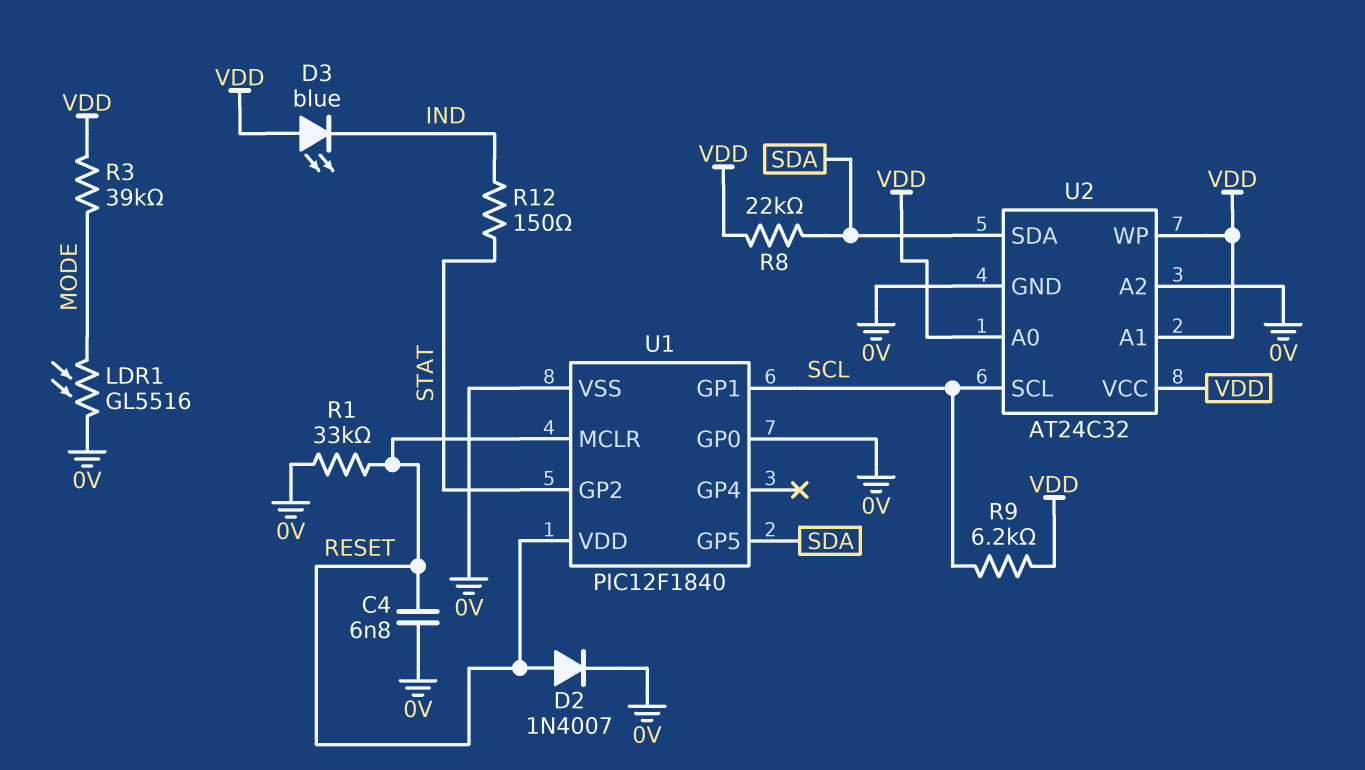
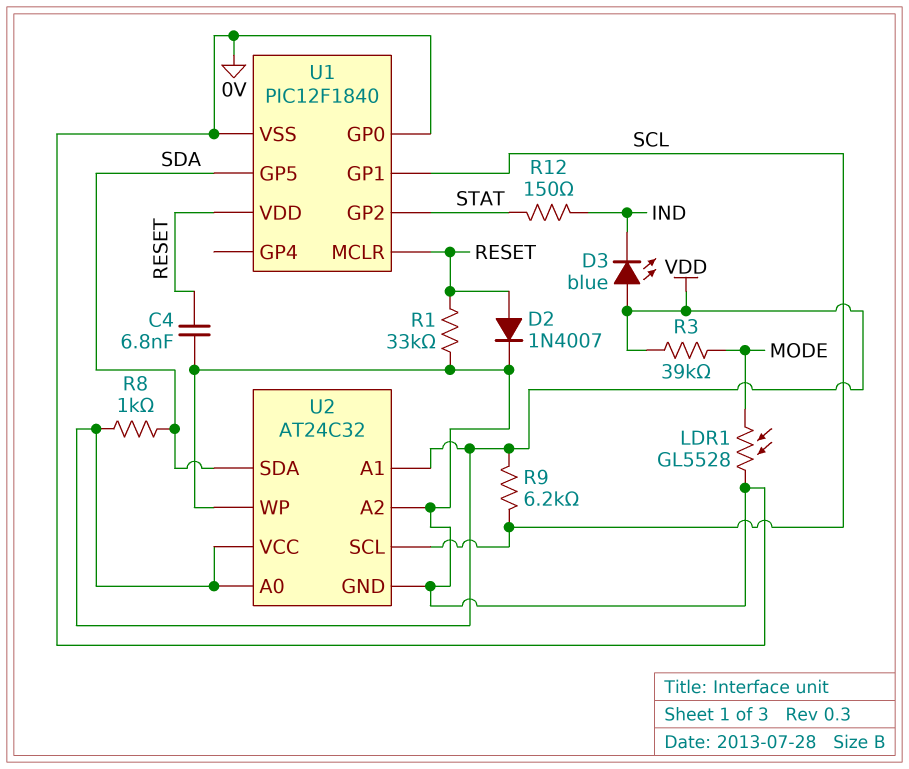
LDR1: GL5516 (0V, MODE) -> GL5528 (0V, MODE)
R8: 22k (SDA, VDD) -> 1k (SDA, VDD)
U2 pin WP: VDD -> 0V

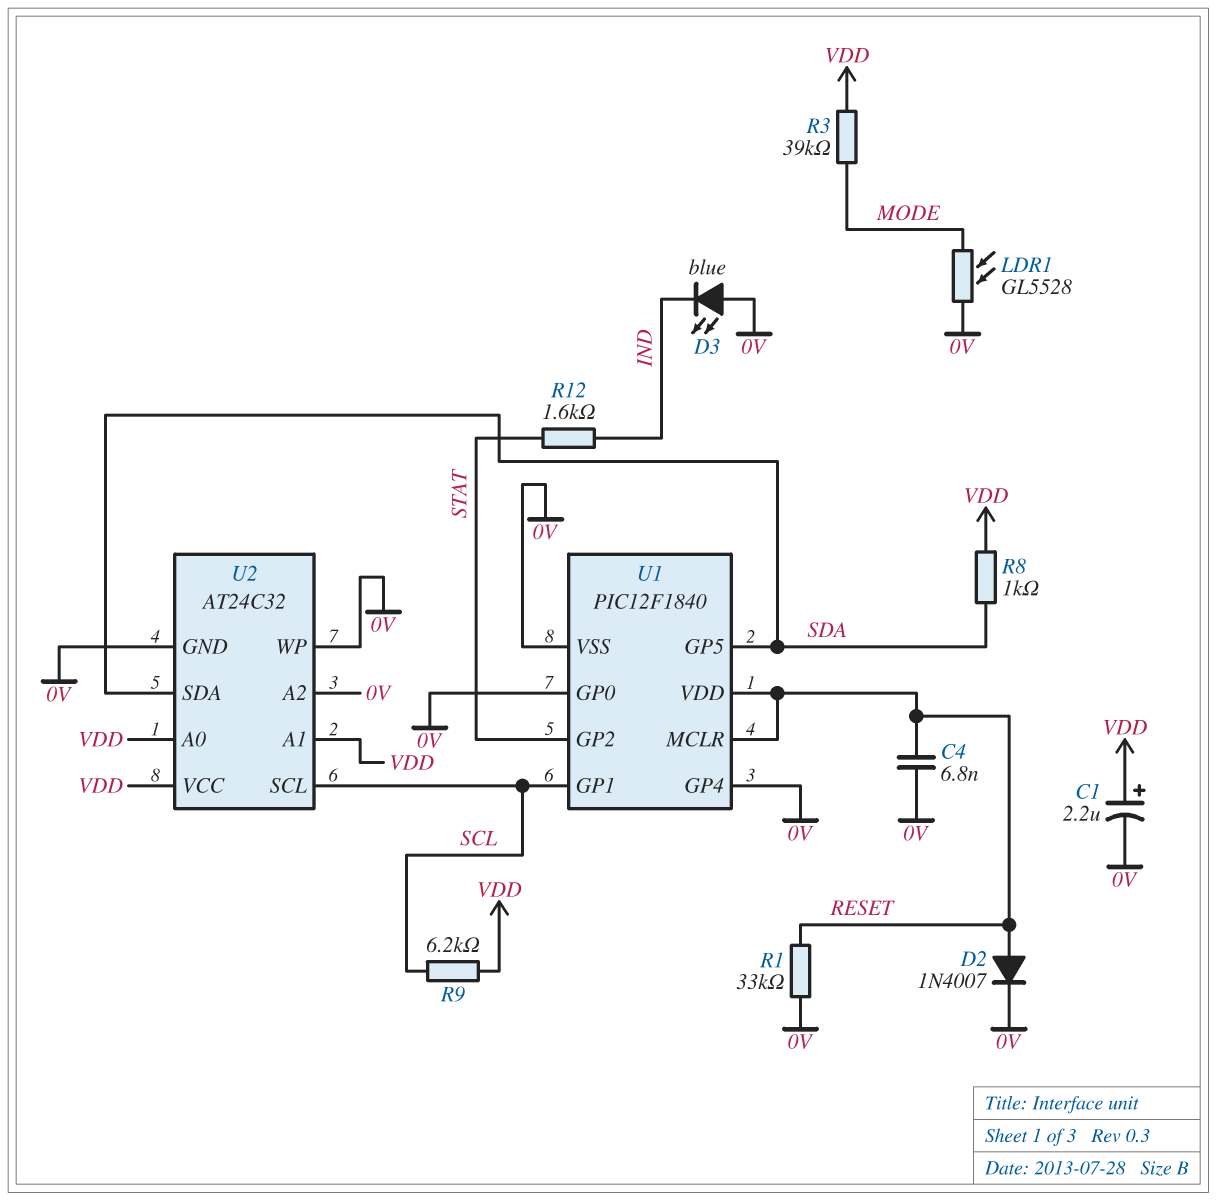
C1: none -> 2.2uF (plus VDD, minus 0V)
D3: LED blue (A VDD, K IND) -> LED blue (A 0V, K IND)
R12: 150 (IND, STAT) -> 1.6k (IND, STAT)
U1 pin GP4: none -> 0V

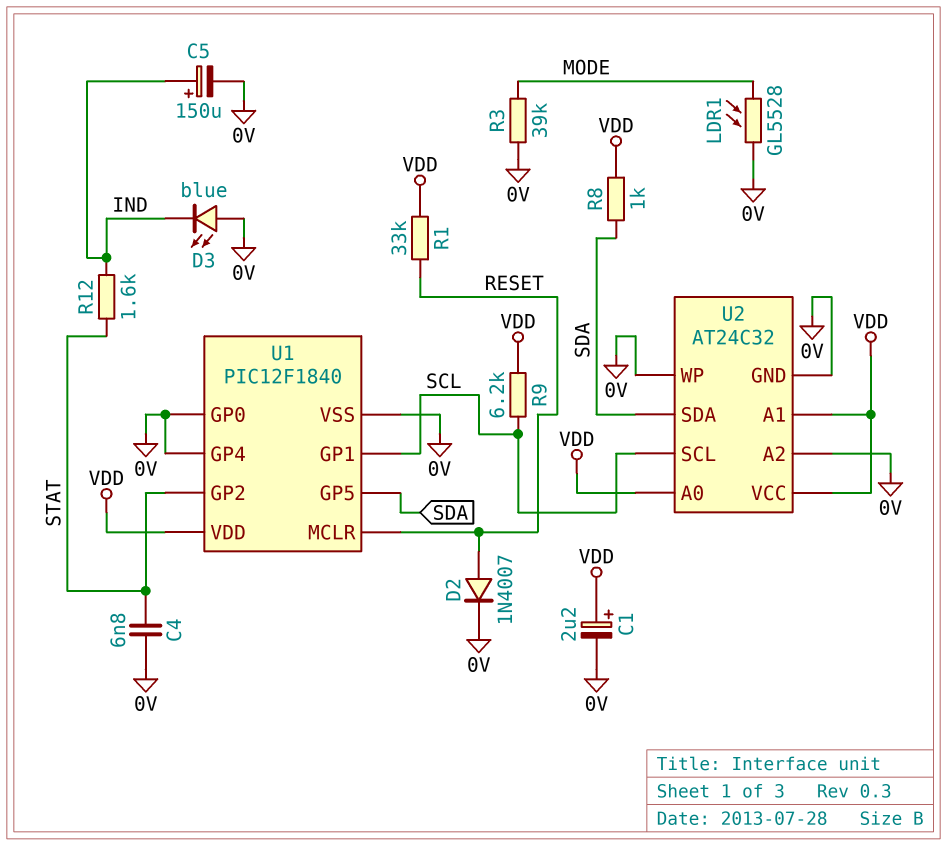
C4: 6.8nF (0V, RESET) -> 6.8nF (0V, STAT)
C5: none -> 150uF (plus IND, minus 0V)
R1: 33k (0V, RESET) -> 33k (RESET, VDD)
R3: 39k (MODE, VDD) -> 39k (0V, MODE)
U1 pin VDD: RESET -> VDD

